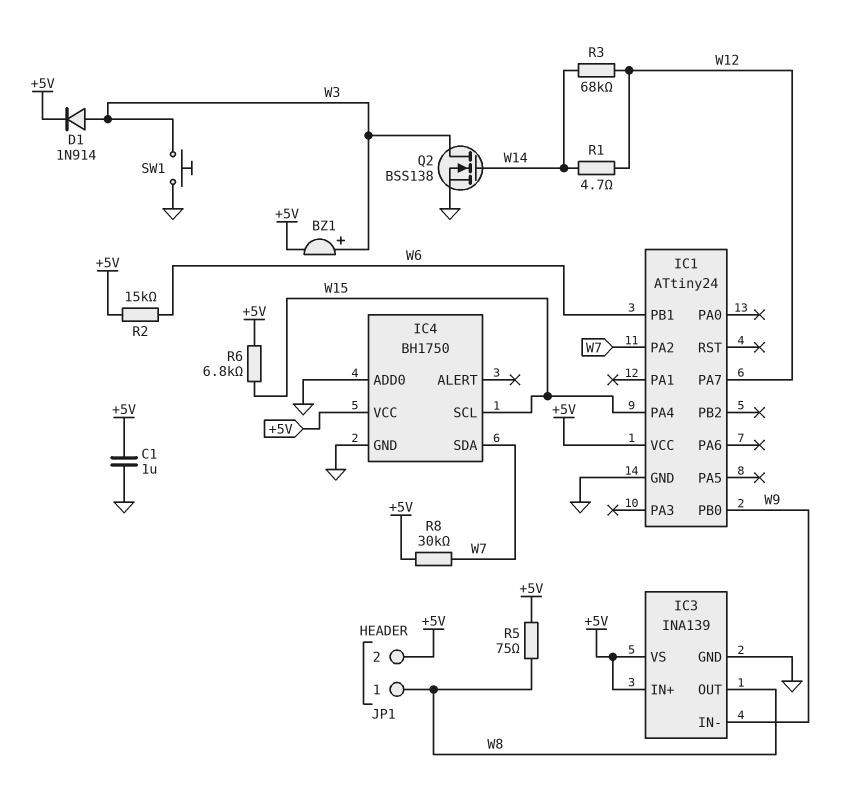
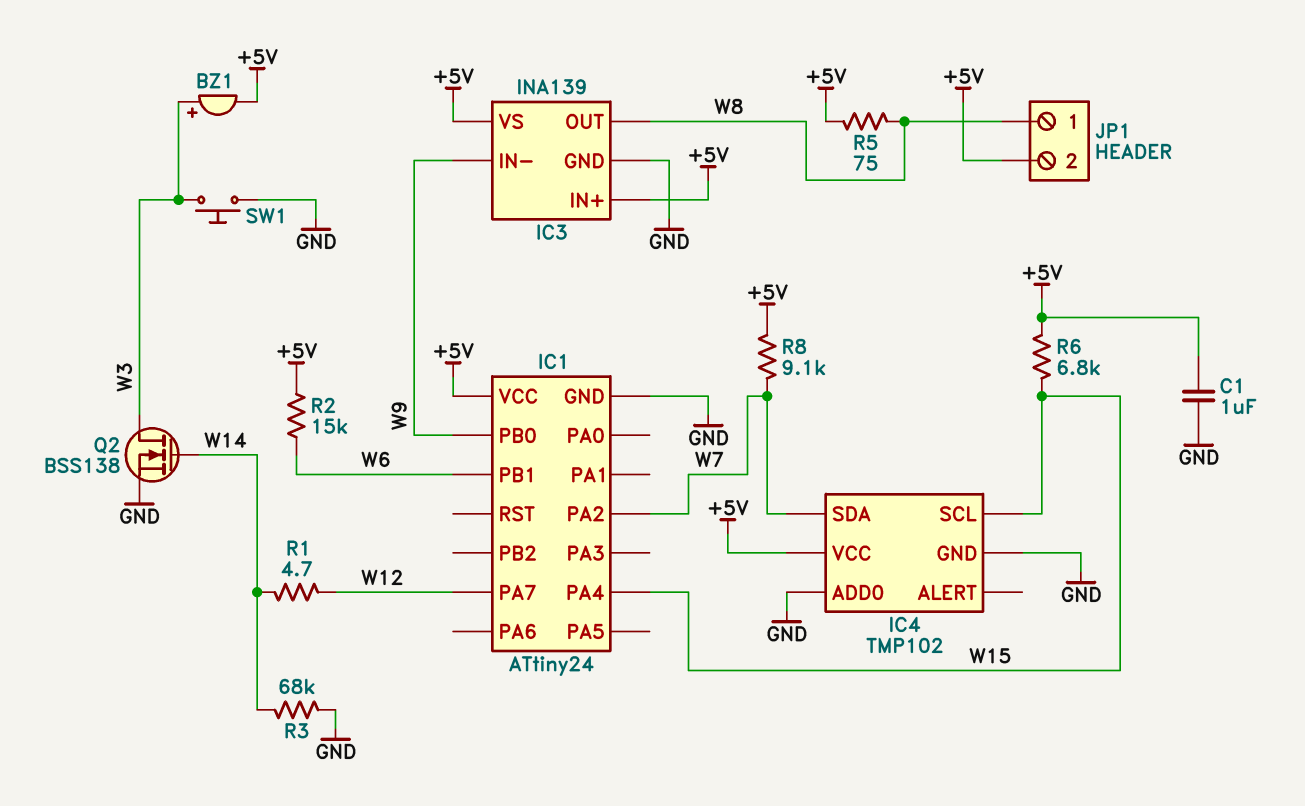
D1: diode 1N914 (A W3, K +5V) -> none
IC4: BH1750 -> TMP102
R3: 68k (W12, W14) -> 68k (GND, W14)
R8: 30k (+5V, W7) -> 9.1k (+5V, W7)

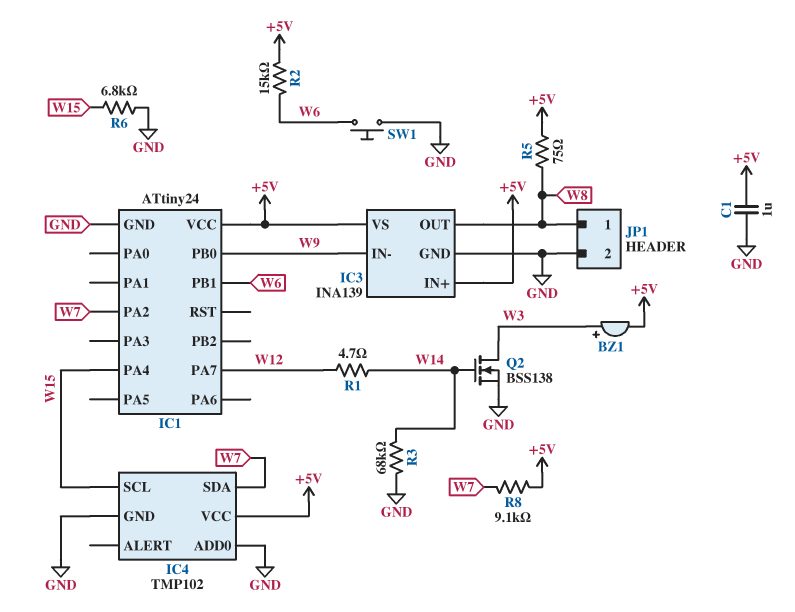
JP1 pin 2: +5V -> GND
R6: 6.8k (+5V, W15) -> 6.8k (GND, W15)
SW1: button (GND, W3) -> button (GND, W6)

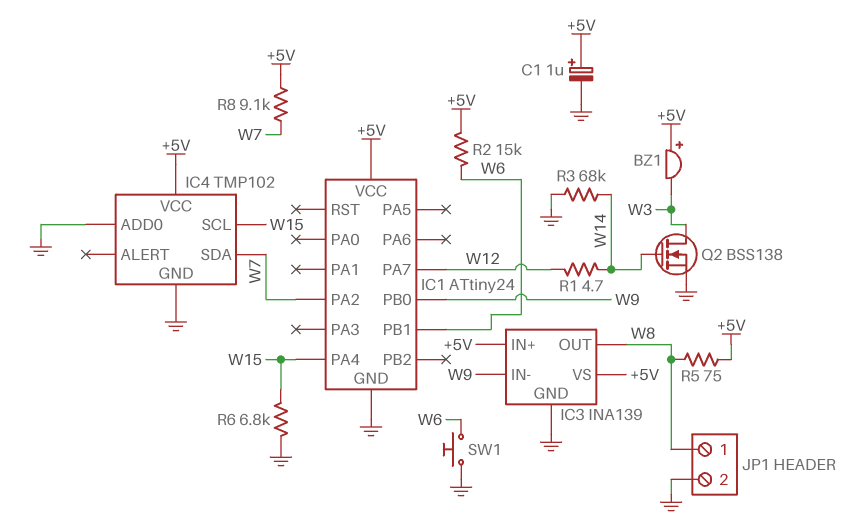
BZ1: buzzer (plus W3, minus +5V) -> buzzer (plus +5V, minus W3)
C1: 1uF (+5V, GND) -> 1uF (plus +5V, minus GND)

